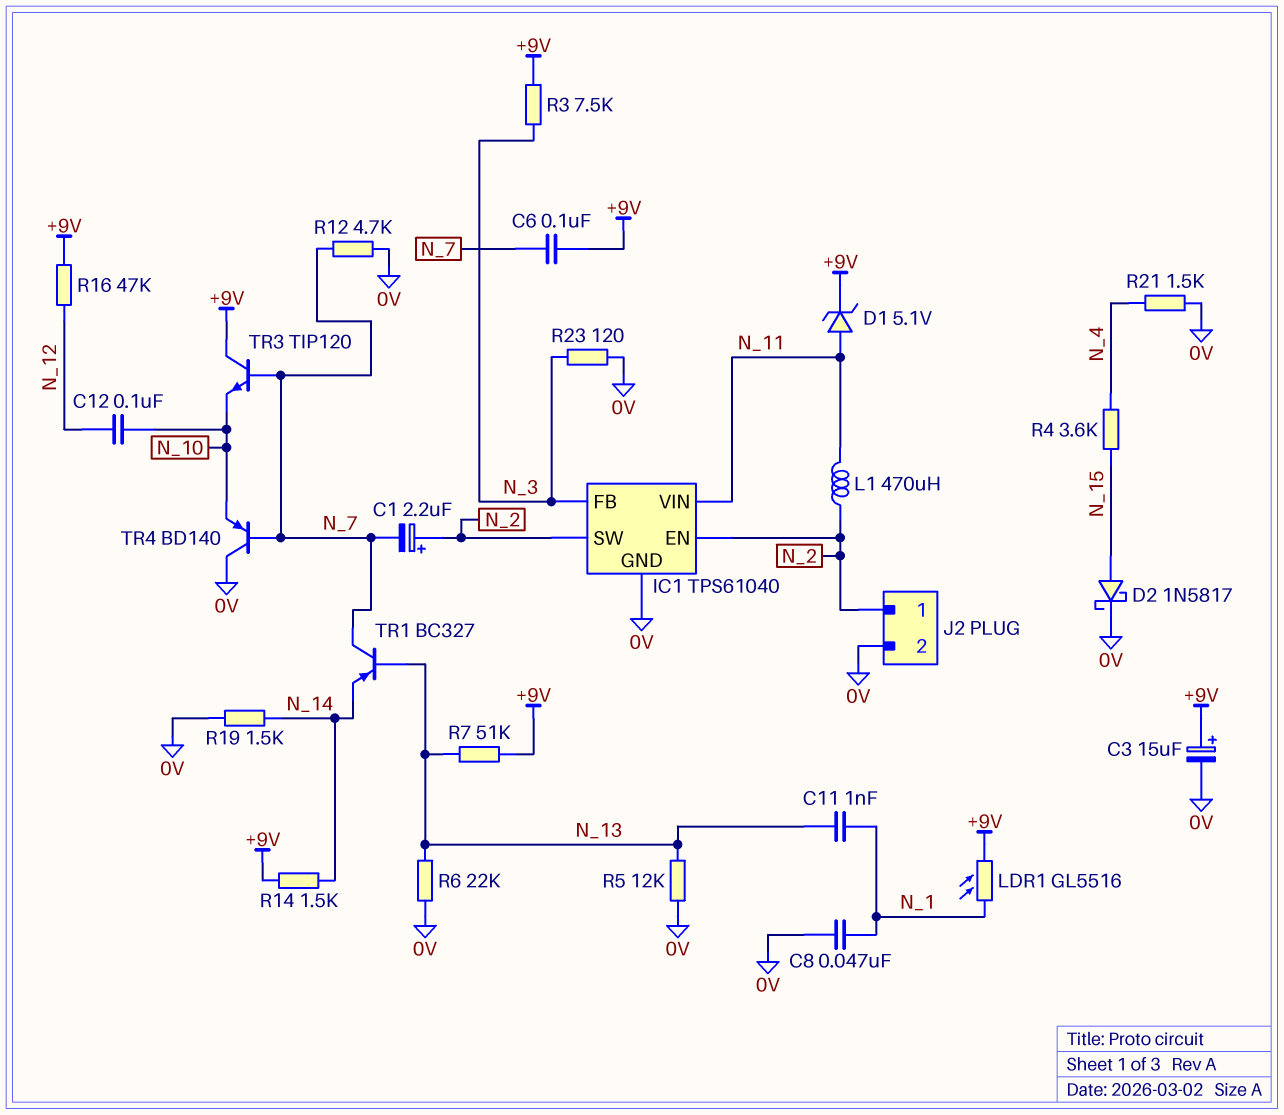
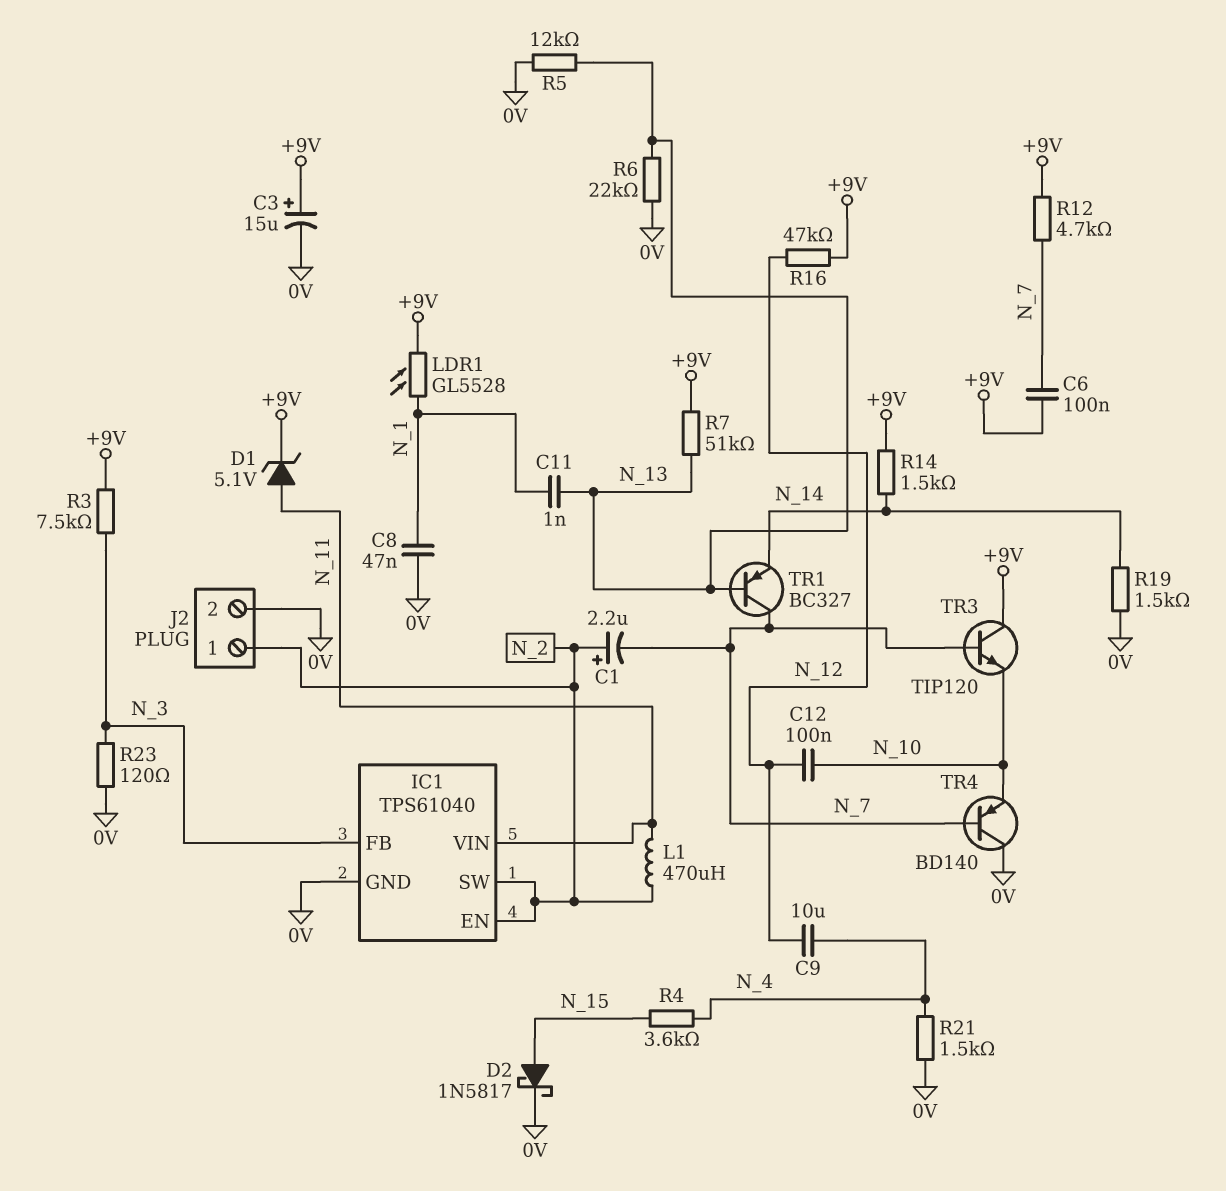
C9: none -> 10uF (N_4, N_12)
LDR1: GL5516 (+9V, N_1) -> GL5528 (+9V, N_1)
R12: 4.7k (0V, N_7) -> 4.7k (+9V, N_7)

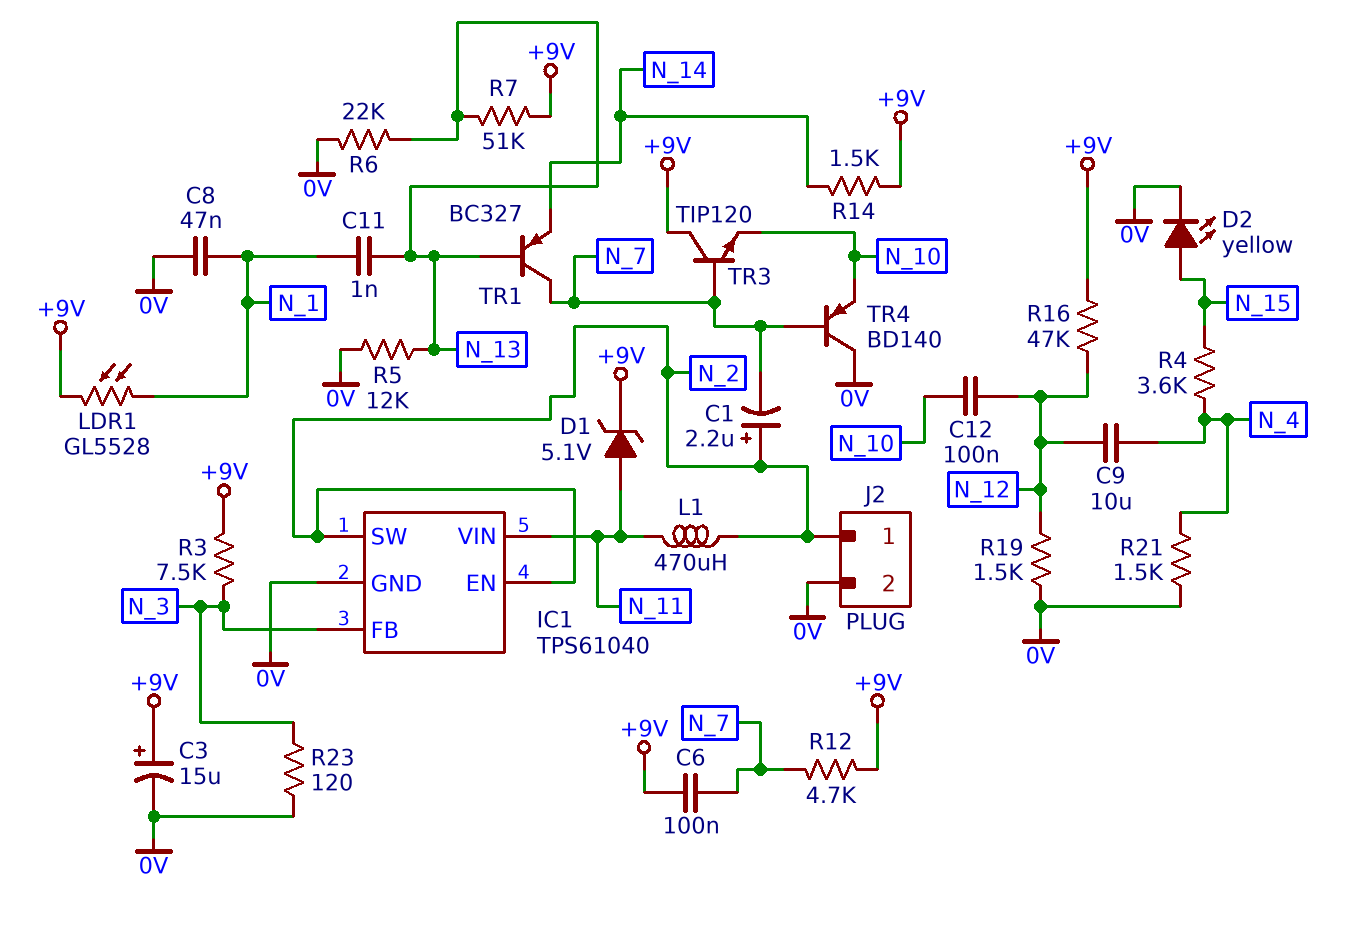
D2: schottky 1N5817 (A N_15, K 0V) -> LED yellow (A N_15, K 0V)
R19: 1.5k (0V, N_14) -> 1.5k (0V, N_12)

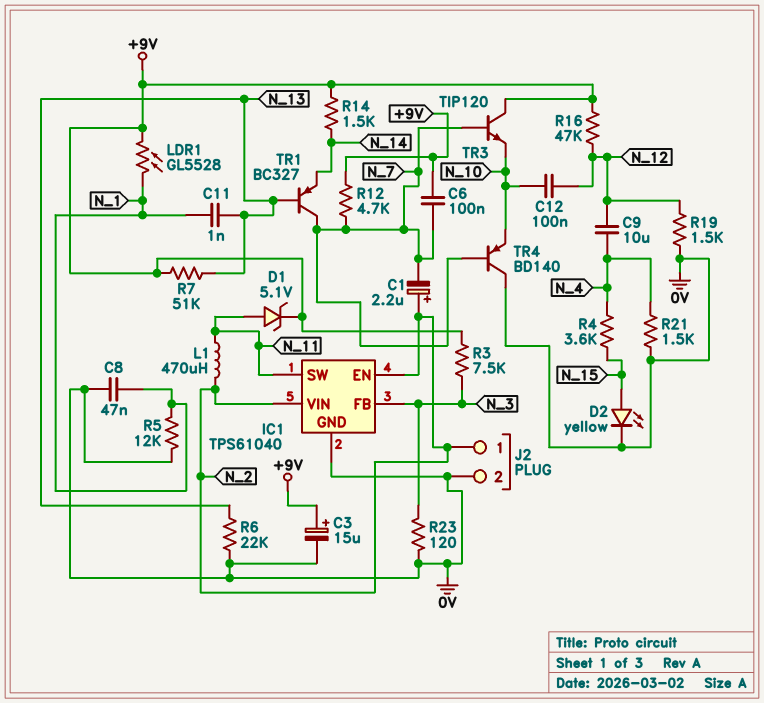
IC1 pin SW: N_2 -> N_11
IC1 pin VIN: N_11 -> N_2
R5: 12k (0V, N_13) -> 12k (0V, N_1)

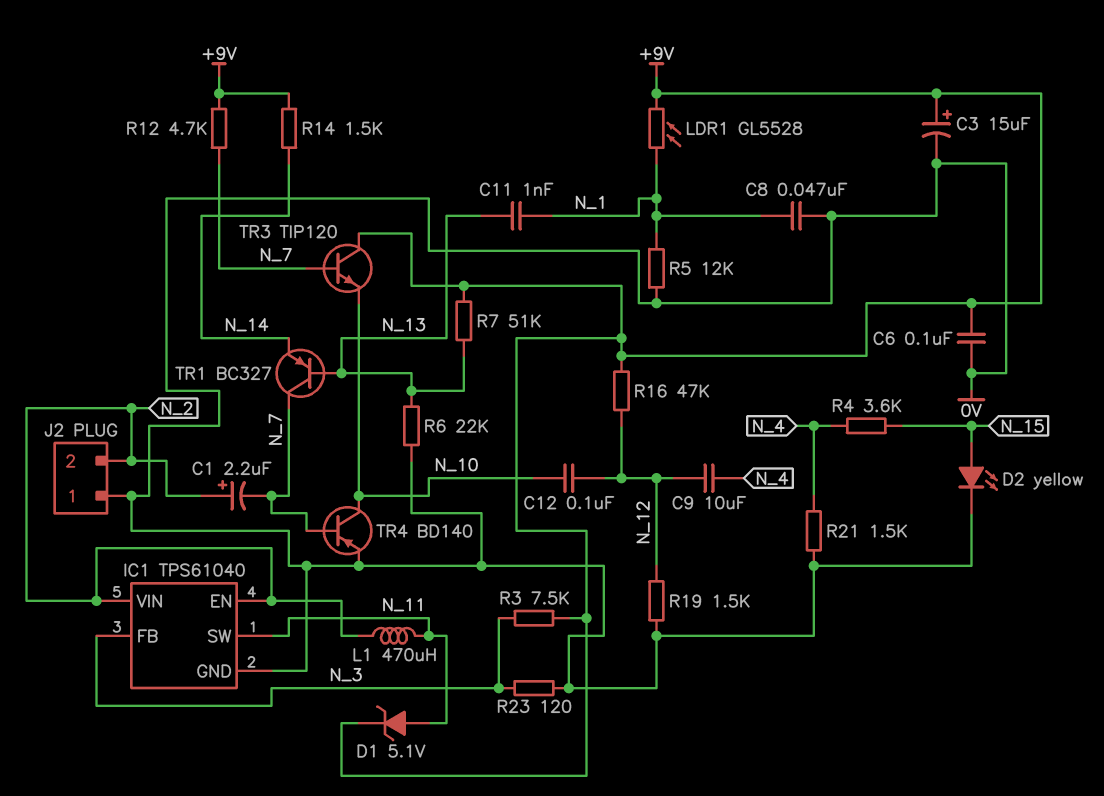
C6: 100nF (+9V, N_7) -> 100nF (+9V, 0V)
J2 pin 1: N_2 -> 0V
J2 pin 2: 0V -> N_2
TR4: PNP BD140 (B N_7, C 0V, E N_10) -> PNP BD140 (B N_7, C N_10, E 0V)

